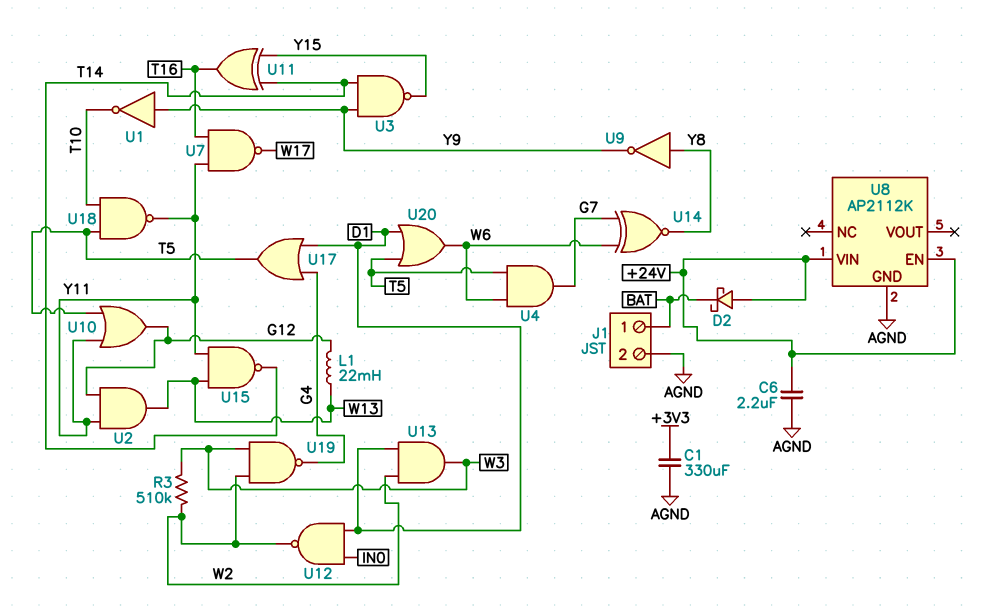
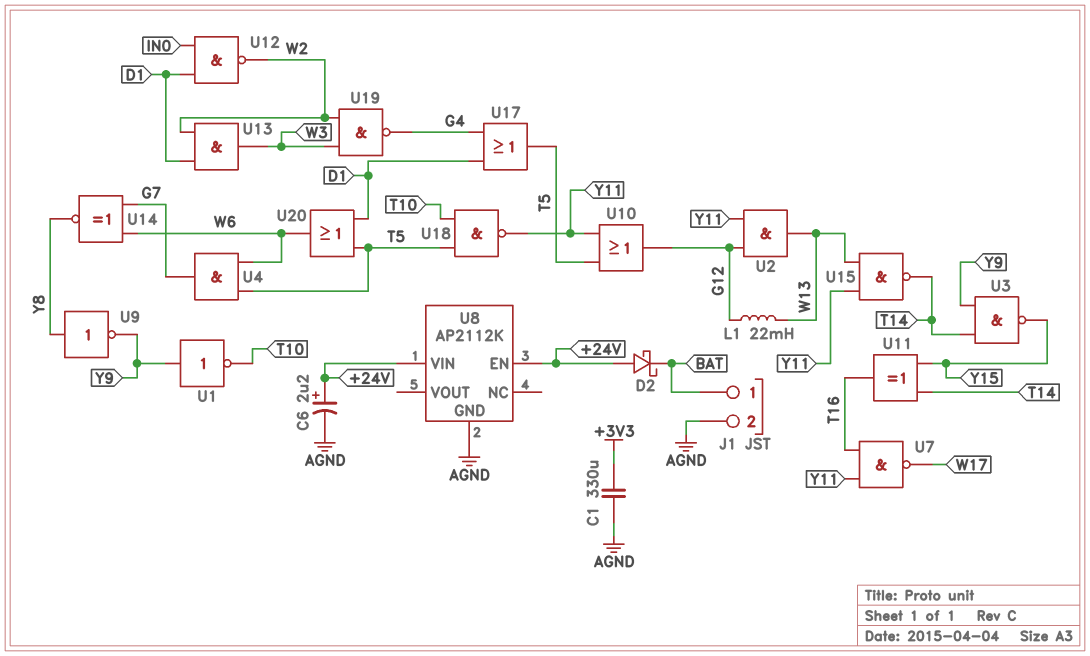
C6: 2.2uF (+24V, AGND) -> 2.2uF (plus +24V, minus AGND)
R3: 510k (W2, W3) -> none

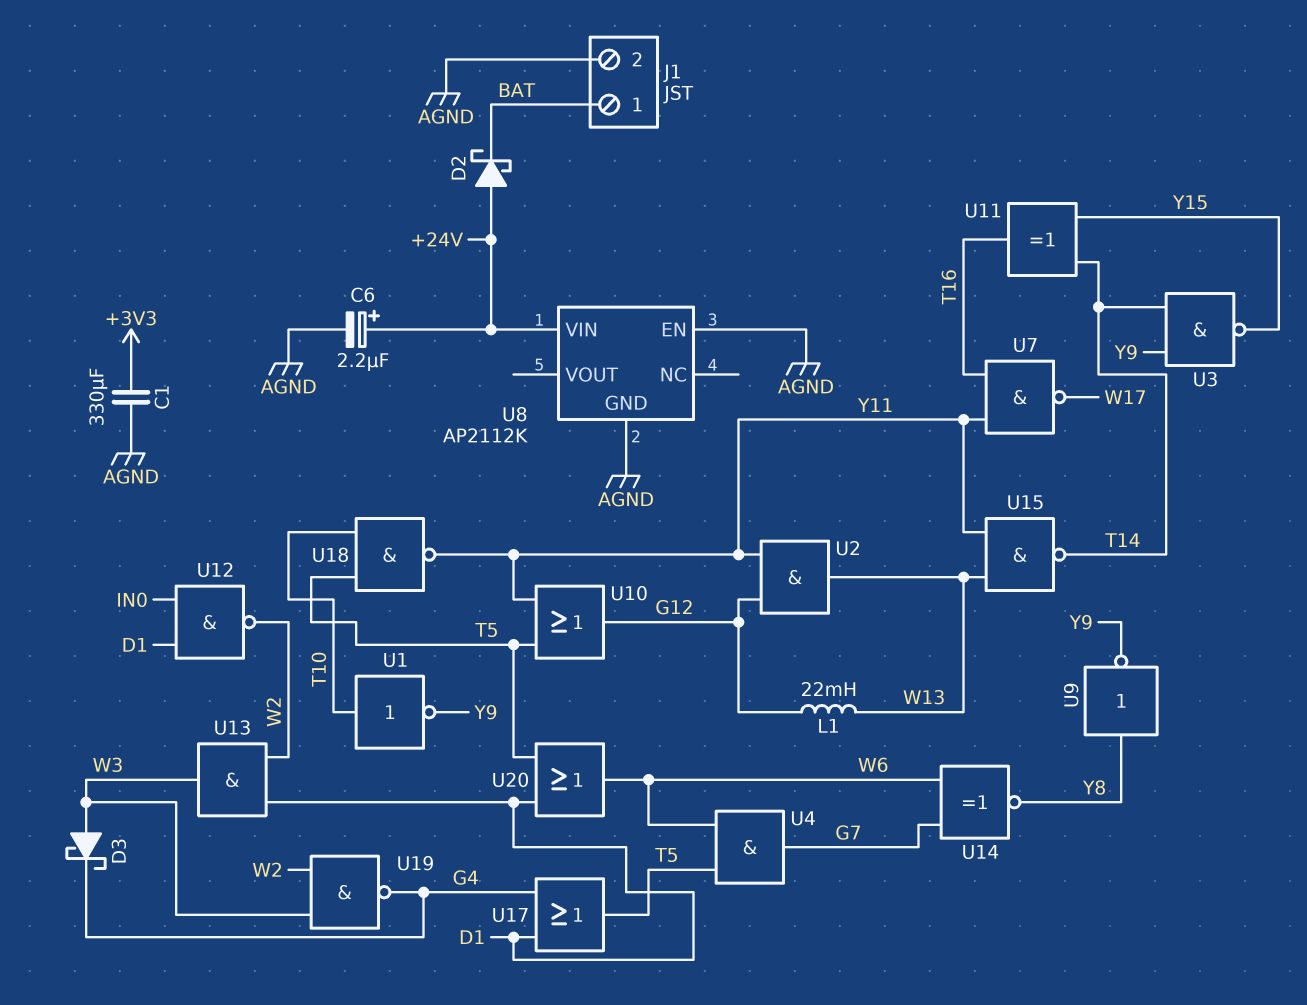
D3: none -> schottky (A W3, K G4)
U1: NOT (in Y9, out T10) -> NOT (in T10, out Y9)
U8 pin EN: +24V -> AGND

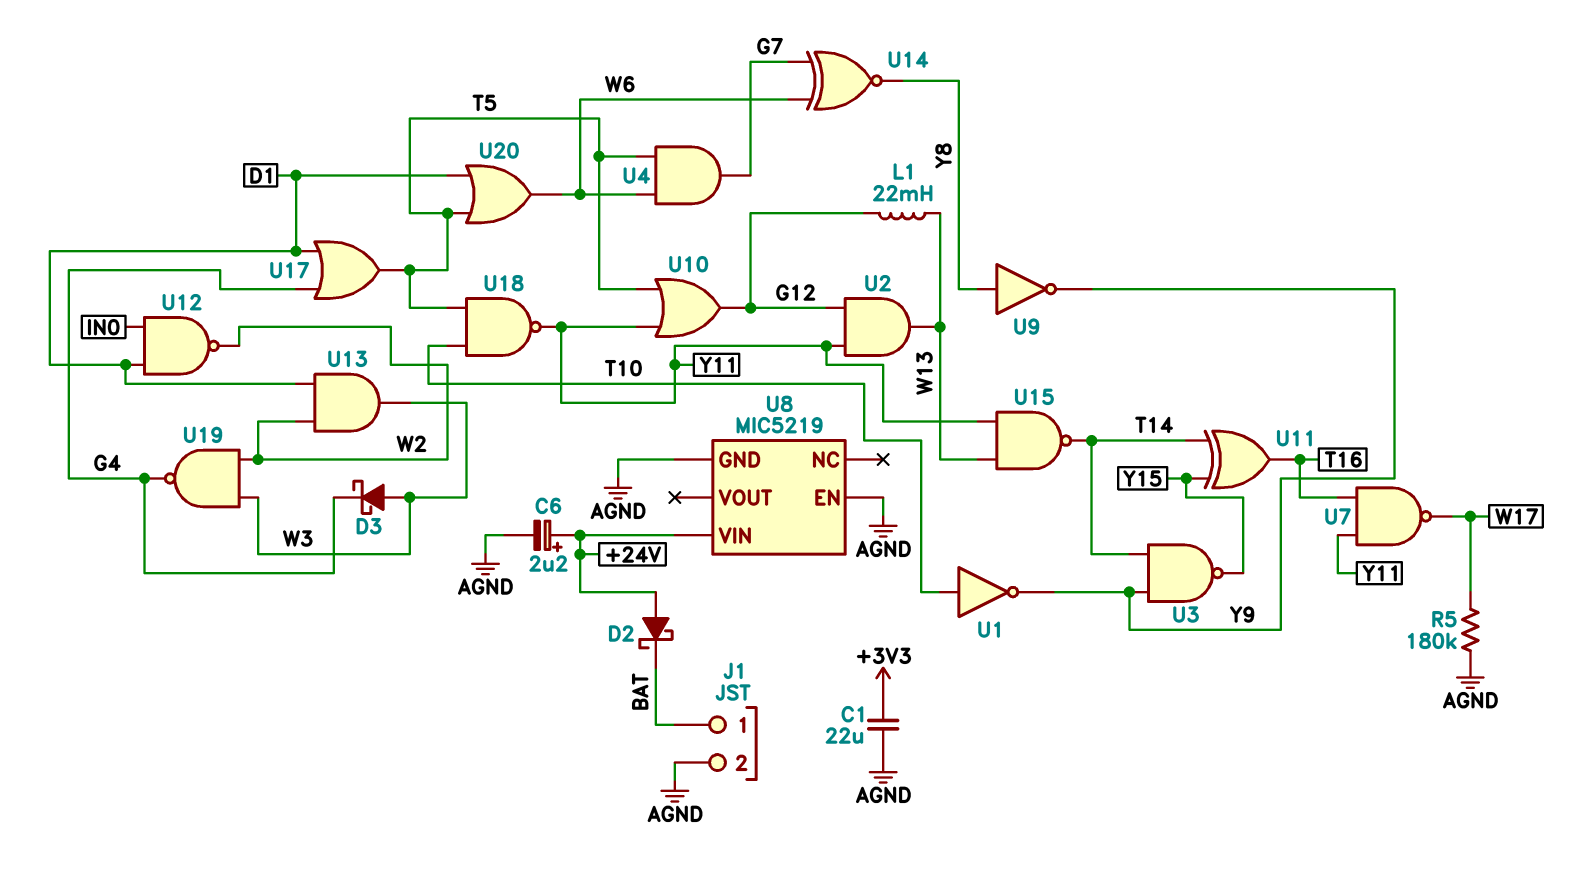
C1: 330uF (+3V3, AGND) -> 22uF (+3V3, AGND)
R5: none -> 180k (AGND, W17)
U8: AP2112K -> MIC5219

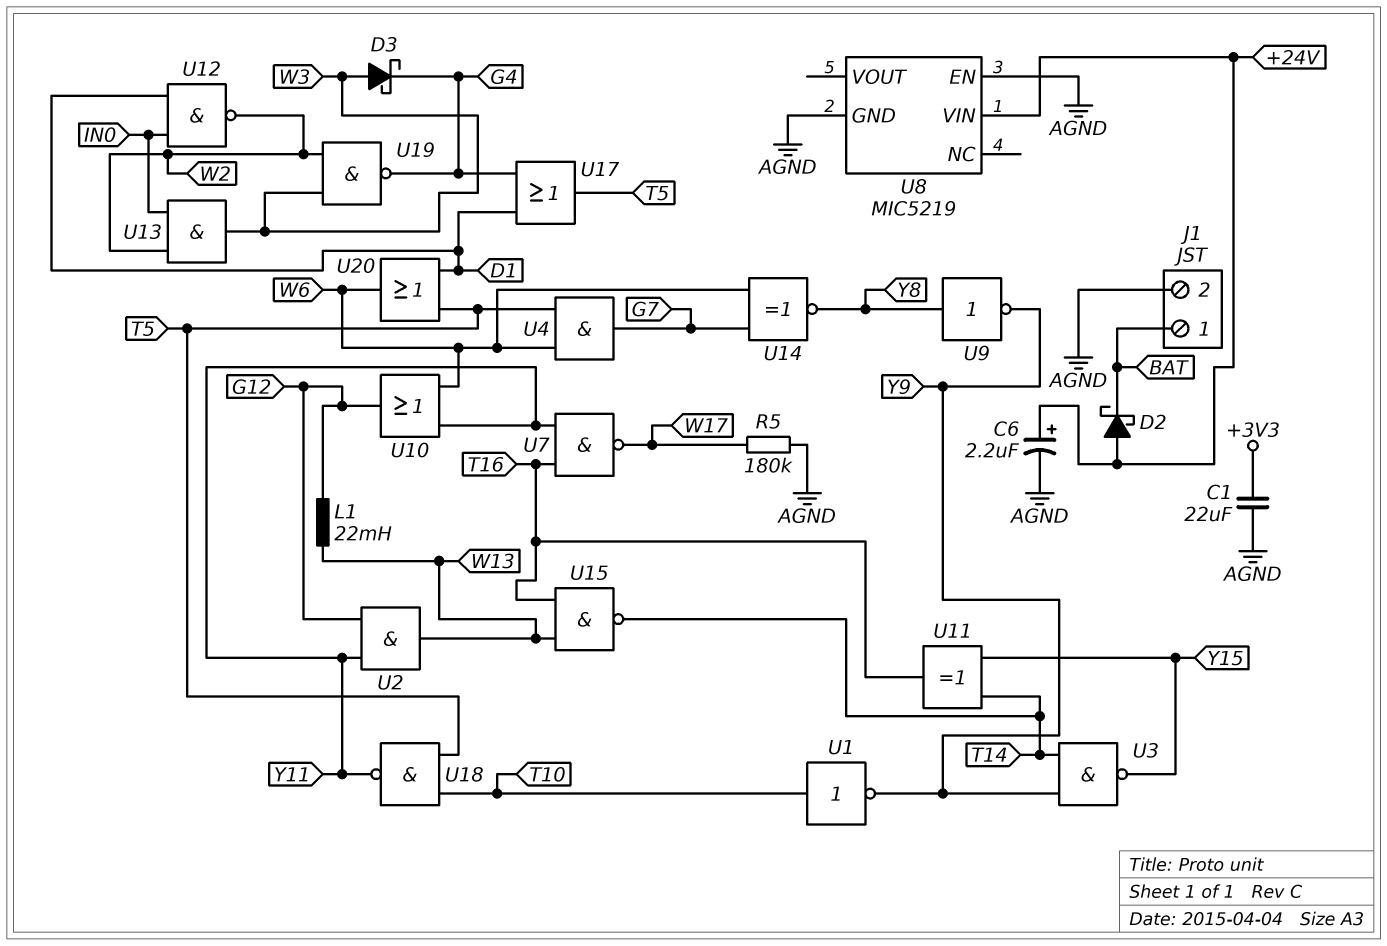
U10: OR (in T5, in Y11, out G12) -> OR (in W6, in Y11, out G12)
U13: AND (in D1, in W2, out W3) -> AND (in IN0, in W2, out W3)
U15: NAND (in W13, in Y11, out T14) -> NAND (in T16, in W13, out T14)

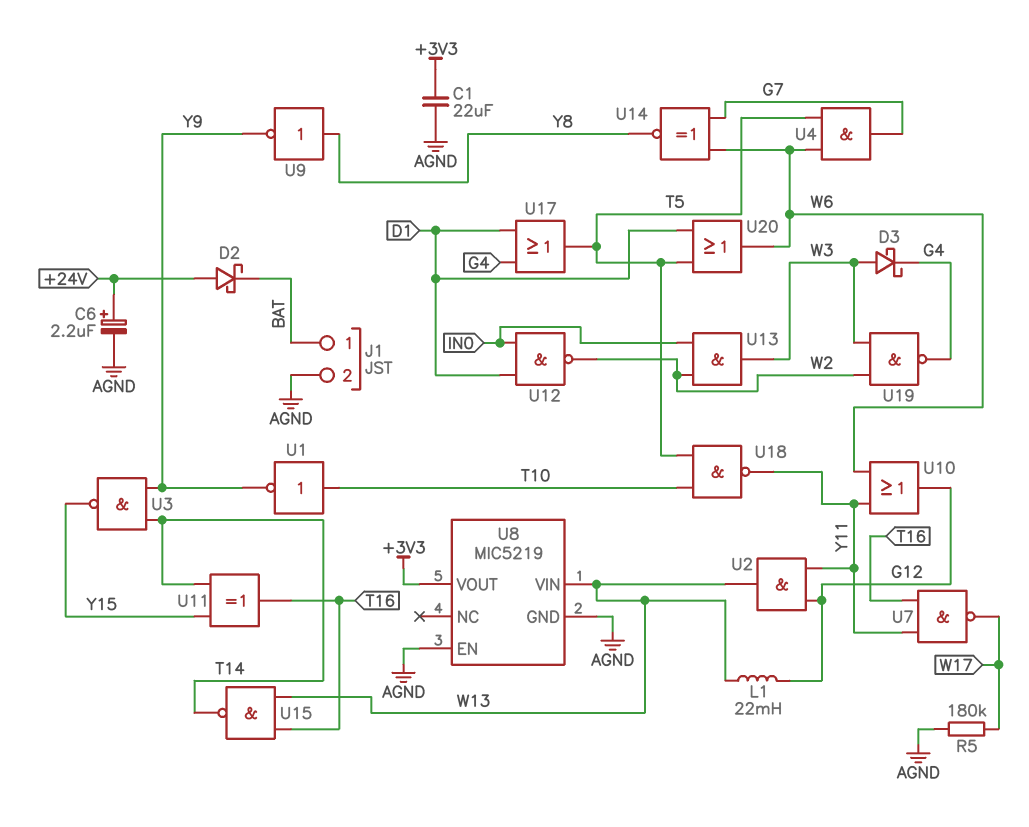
U8 pin VIN: +24V -> W13
U8 pin VOUT: none -> +3V3

